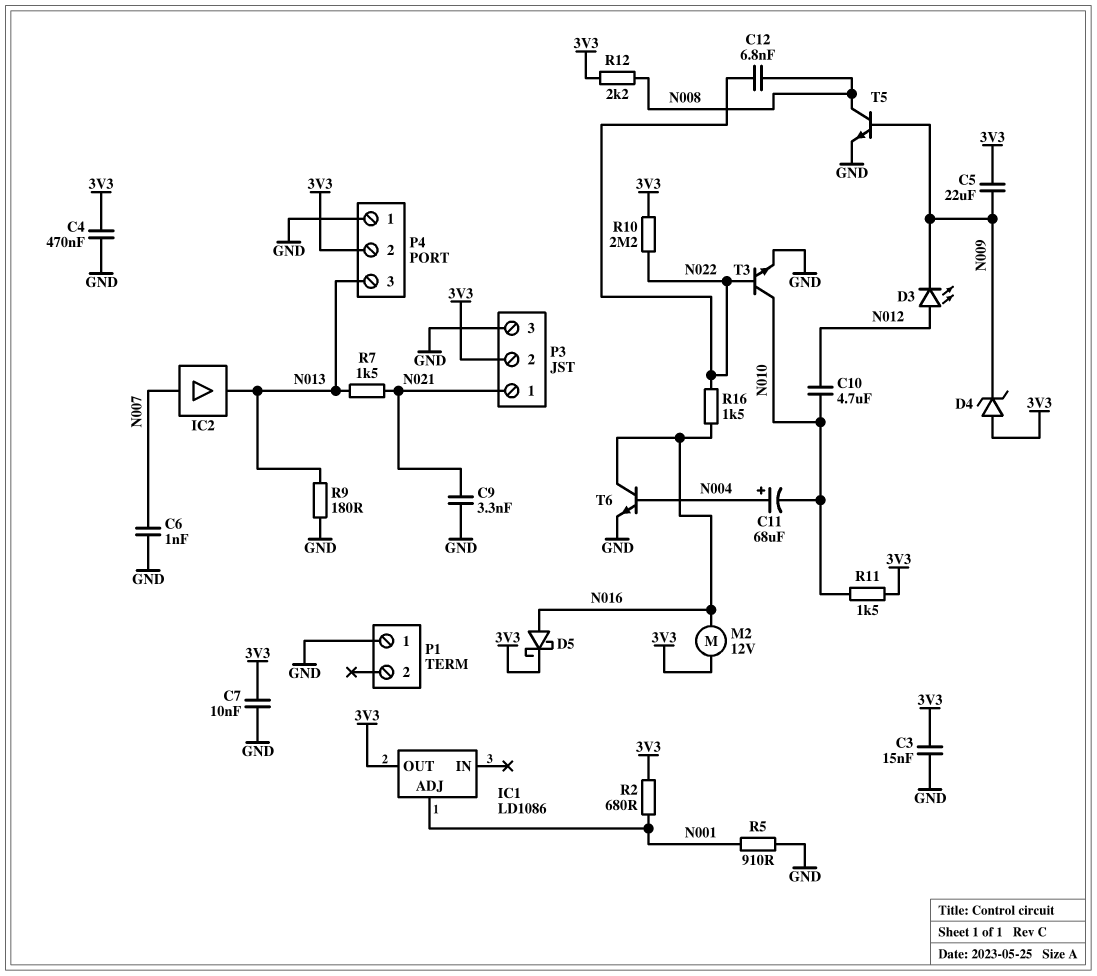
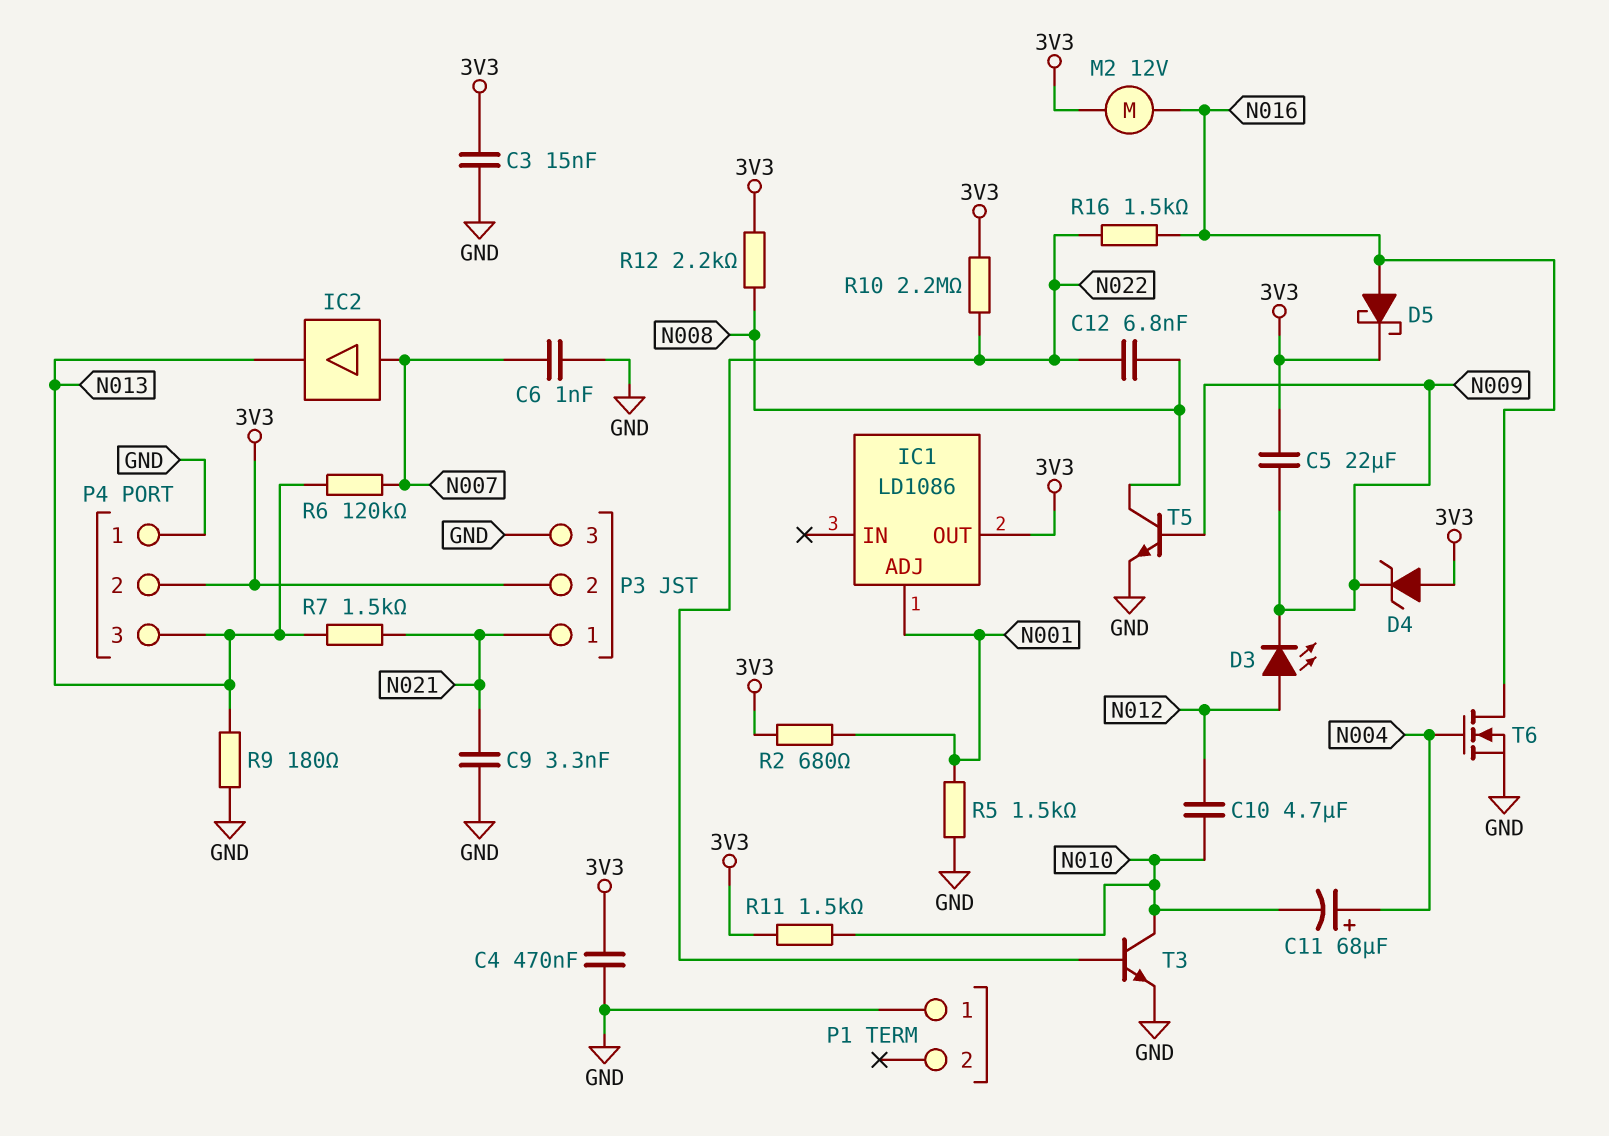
C7: 10nF (3V3, GND) -> none
R5: 910 (GND, N001) -> 1.5k (GND, N001)
R6: none -> 120k (N007, N013)
T6: NPN (B N004, C N016, E GND) -> NMOS (G N004, D N016, S GND)

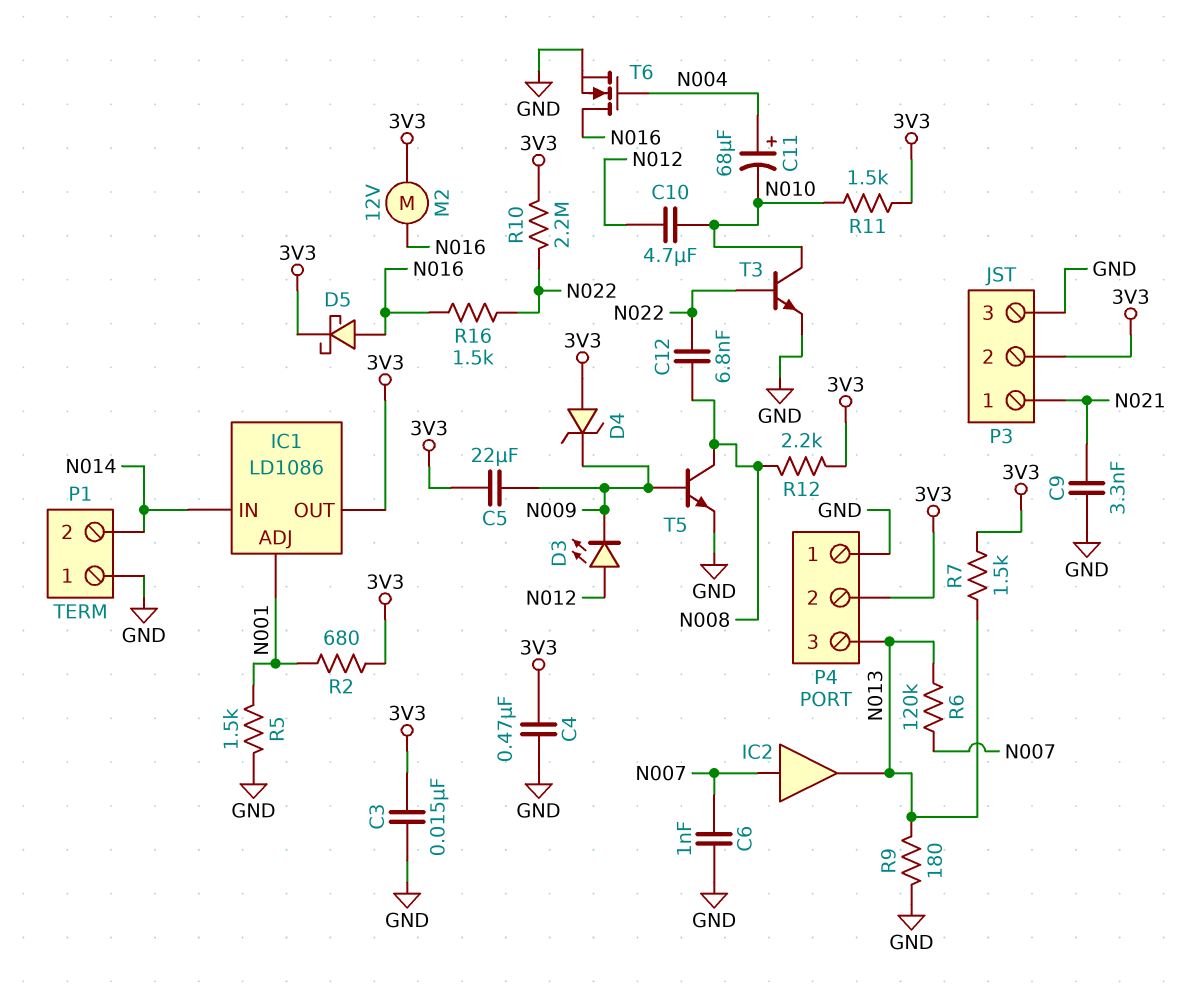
IC1 pin IN: none -> N014
P1 pin 2: none -> N014
R7: 1.5k (N013, N021) -> 1.5k (3V3, N013)

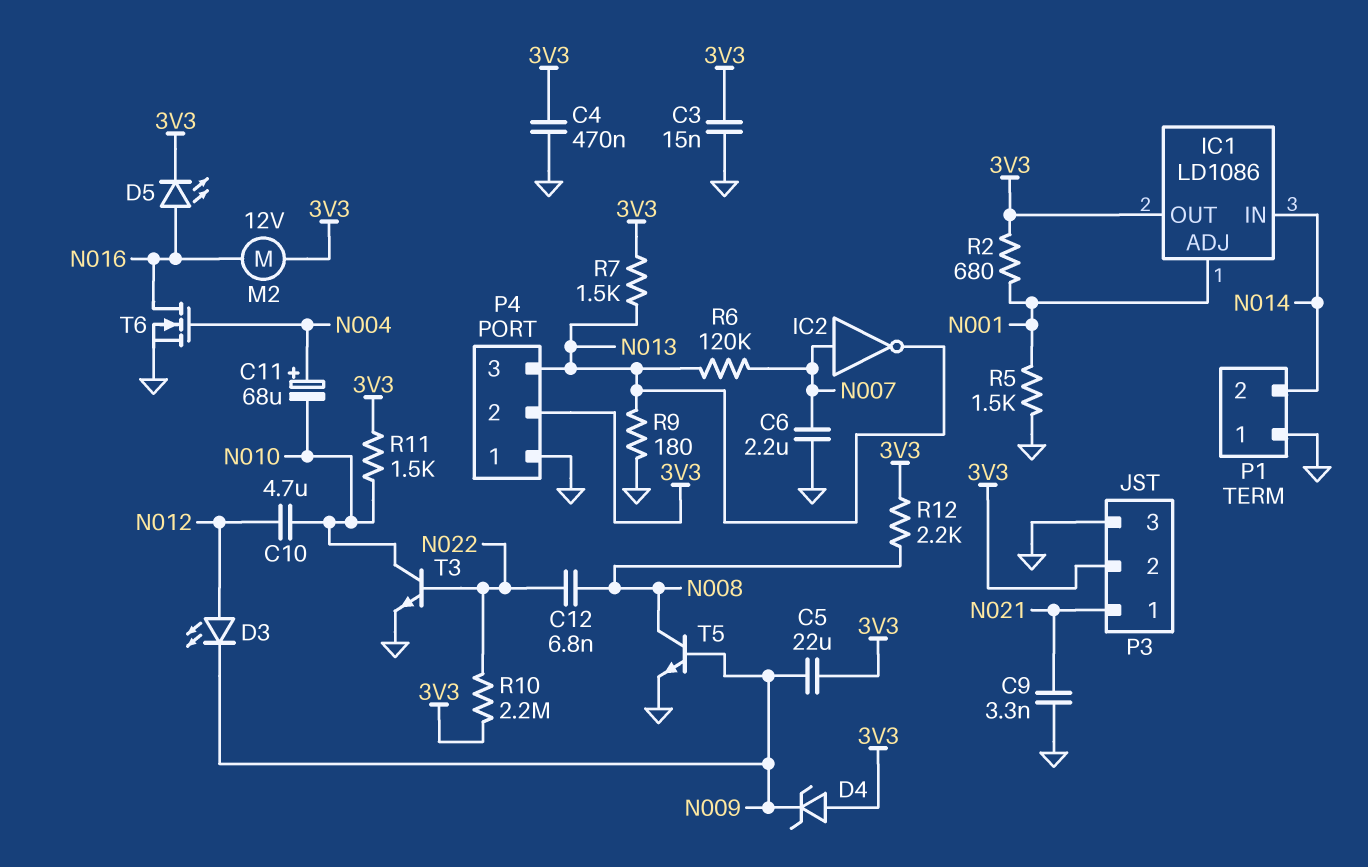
C6: 1nF (GND, N007) -> 2.2uF (GND, N007)
D5: schottky (A N016, K 3V3) -> LED (A N016, K 3V3)
IC2: buffer (in N007, out N013) -> NOT (in N007, out N013)
R16: 1.5k (N016, N022) -> none

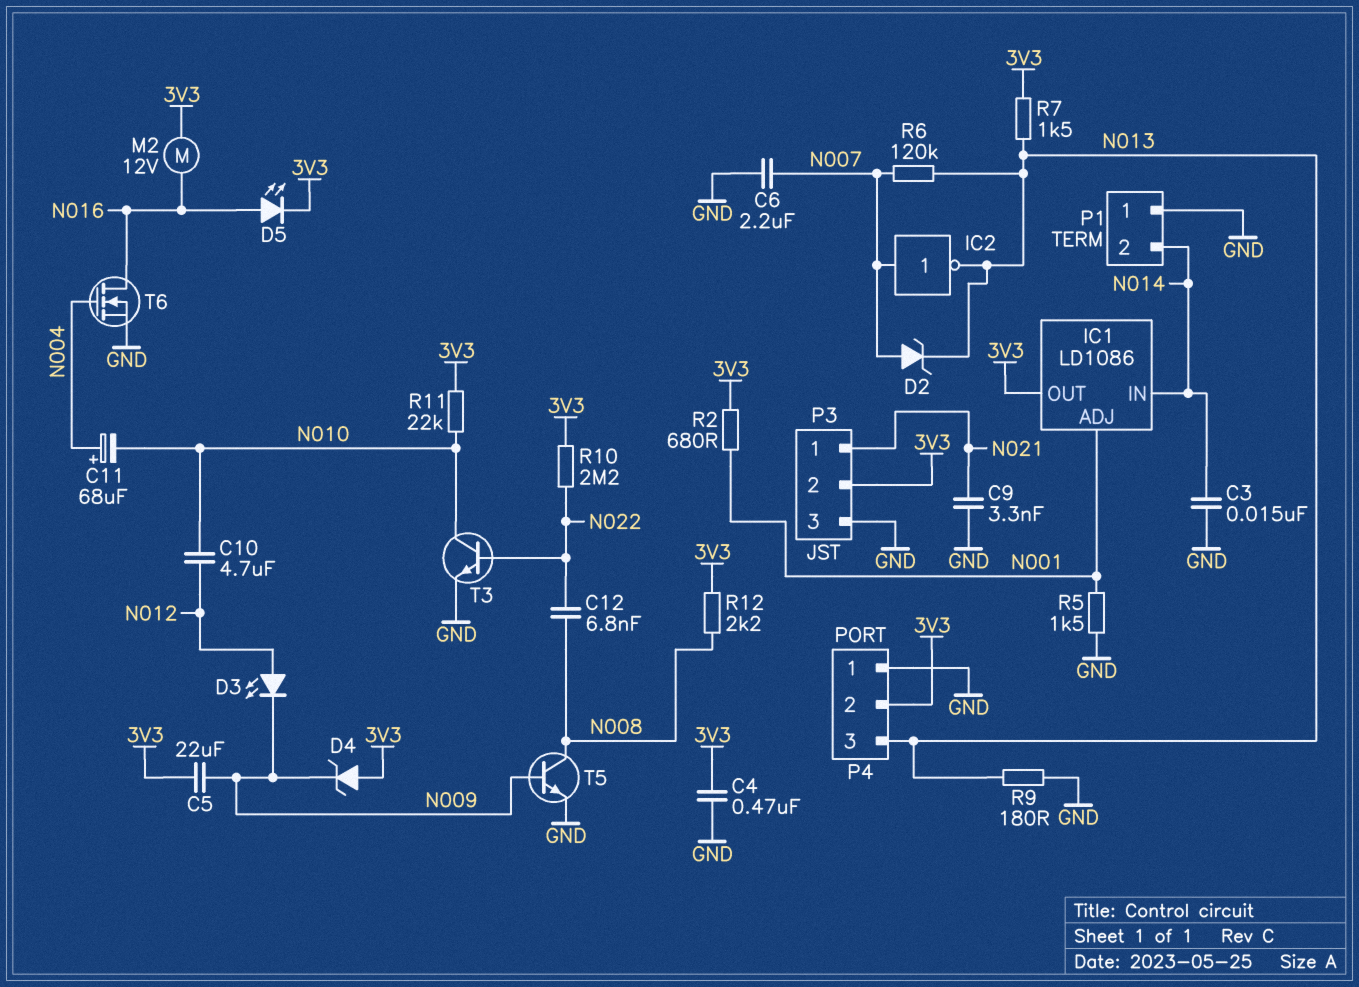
C3: 15nF (3V3, GND) -> 15nF (GND, N014)
D2: none -> zener (A N007, K N013)
R11: 1.5k (3V3, N010) -> 22k (3V3, N010)

